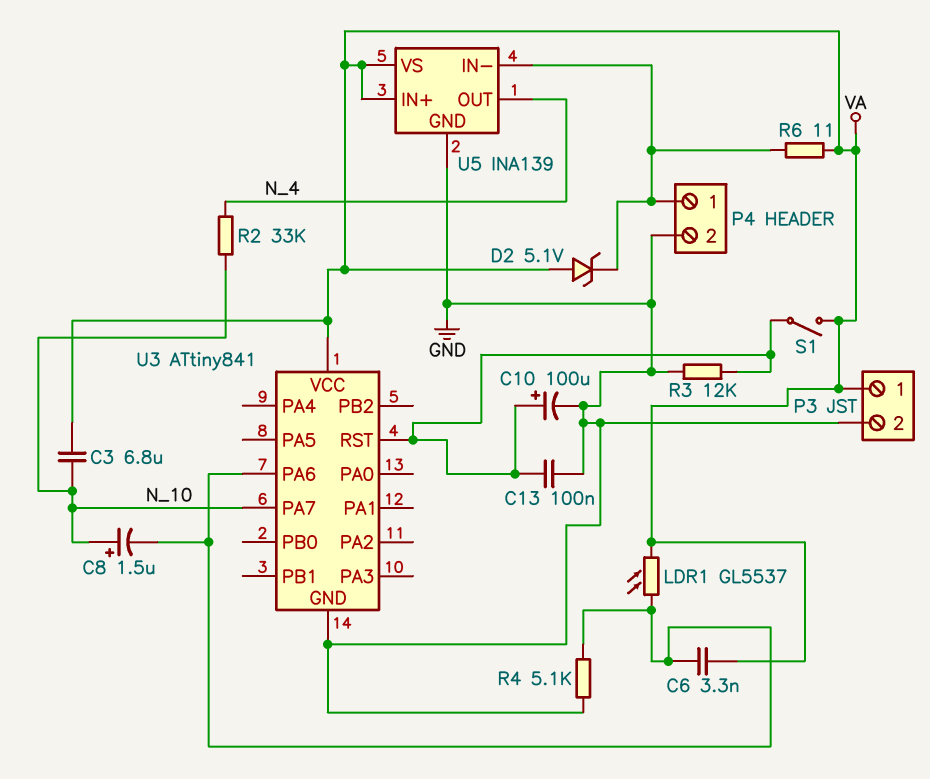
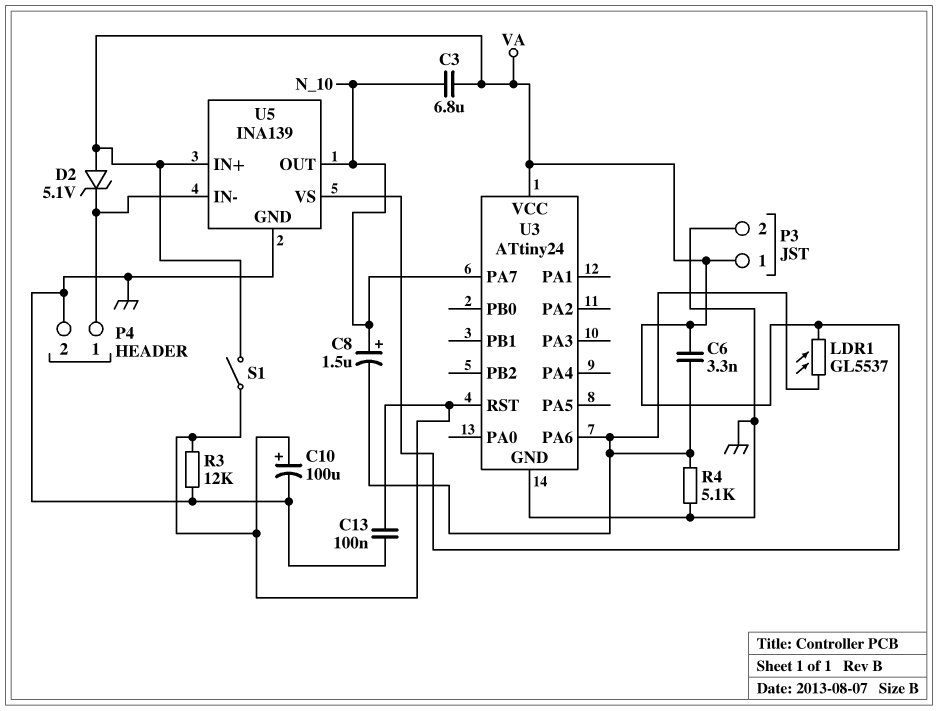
R2: 33k (N_4, N_10) -> none
R6: 11 (P4/1, VA) -> none
U3: ATtiny841 -> ATtiny24
U5 pin OUT: N_4 -> N_10

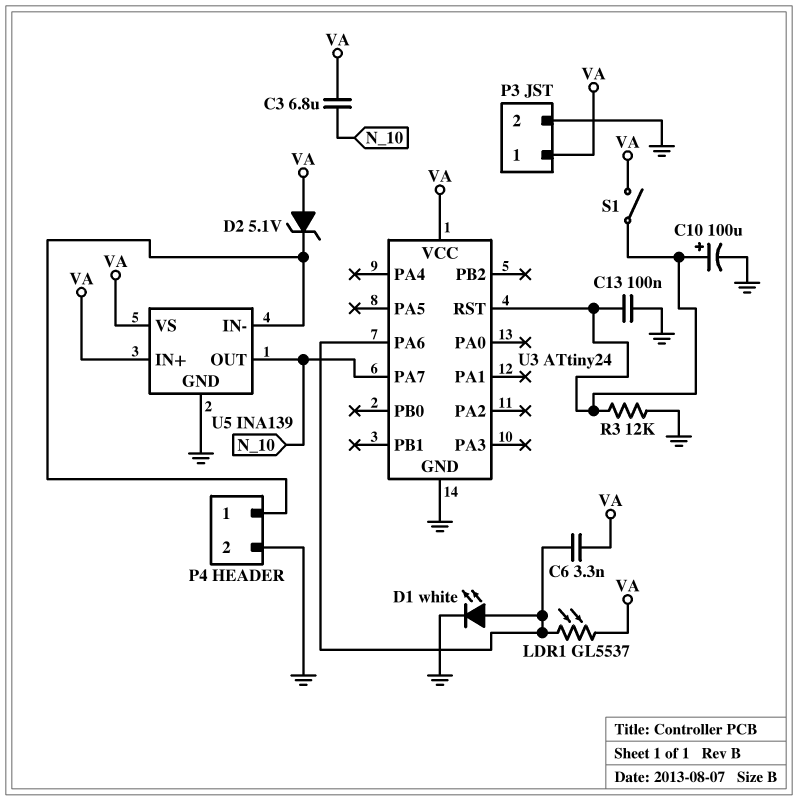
C8: 1.5uF (plus N_10, minus U3/PA6) -> none
D1: none -> LED white (A U3/PA6, K GND)
R4: 5.1k (GND, U3/PA6) -> none

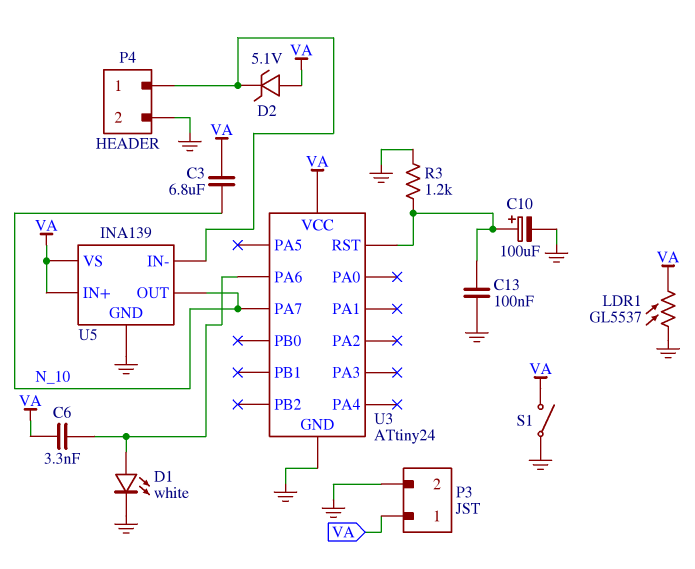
LDR1: GL5537 (U3/PA6, VA) -> GL5537 (GND, VA)
R3: 12k (GND, U3/RST) -> 1.2k (GND, U3/RST)
S1: switch (U3/RST, VA) -> switch (GND, VA)

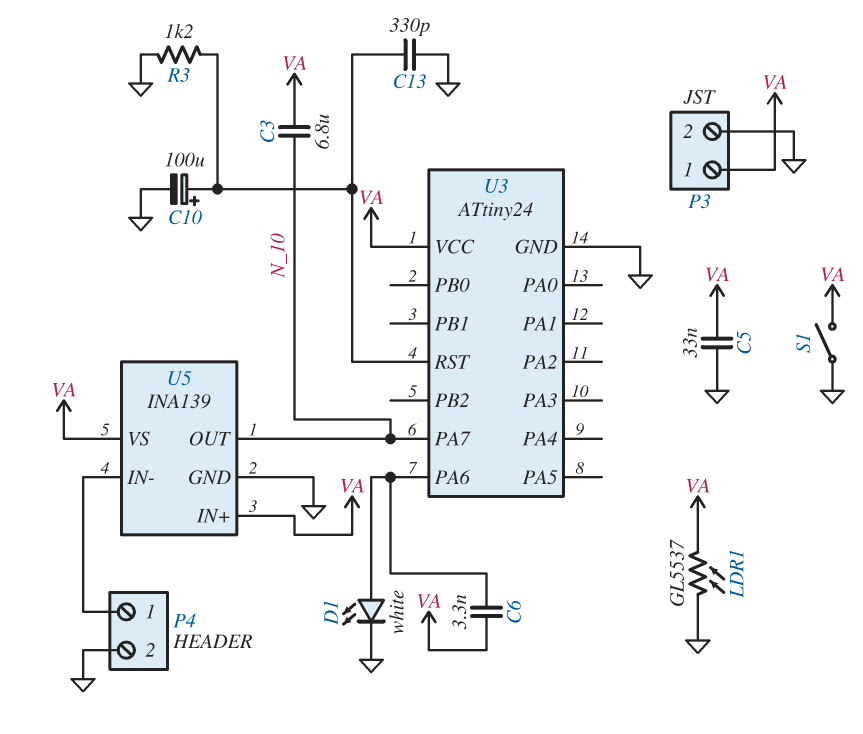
C5: none -> 33nF (GND, VA)
C13: 100nF (GND, U3/RST) -> 330pF (GND, U3/RST)
D2: zener 5.1V (A VA, K P4/1) -> none

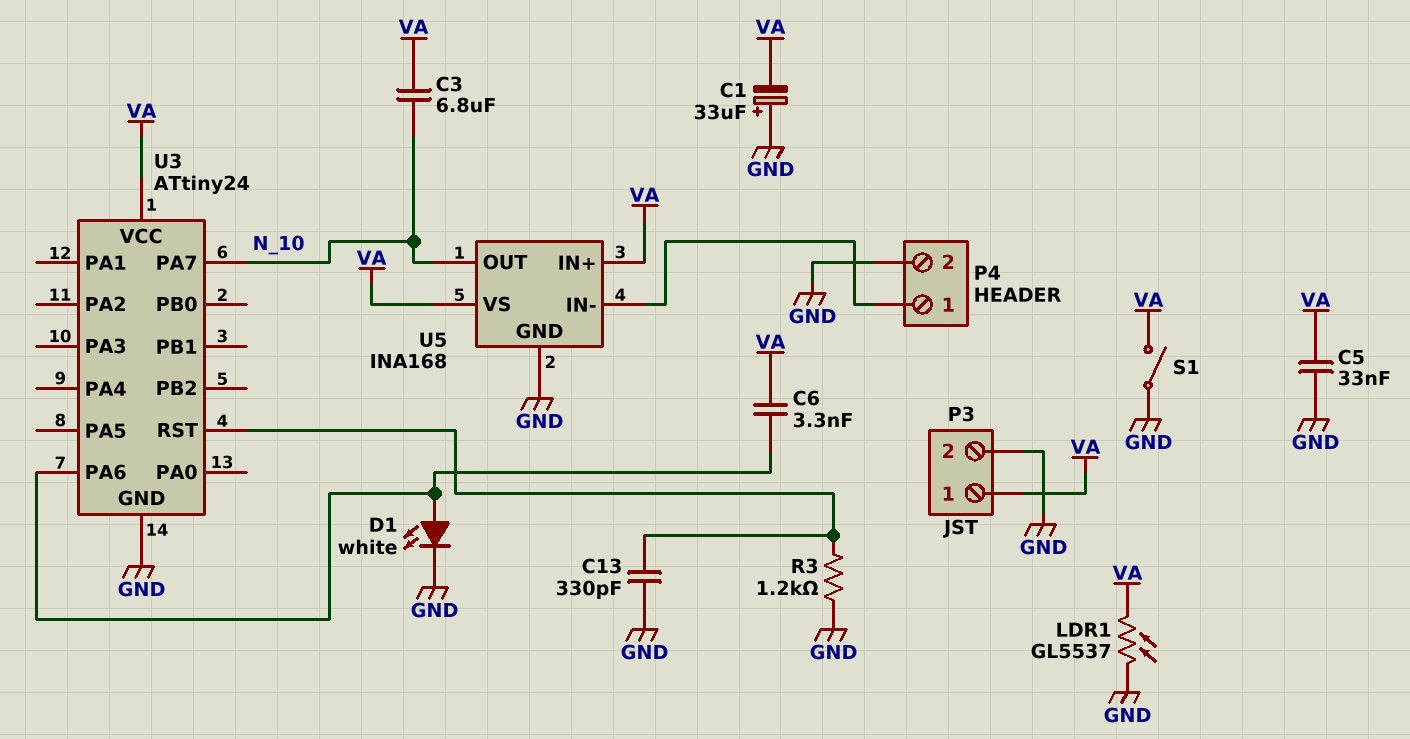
C1: none -> 33uF (plus GND, minus VA)
C10: 100uF (plus U3/RST, minus GND) -> none
U5: INA139 -> INA168

